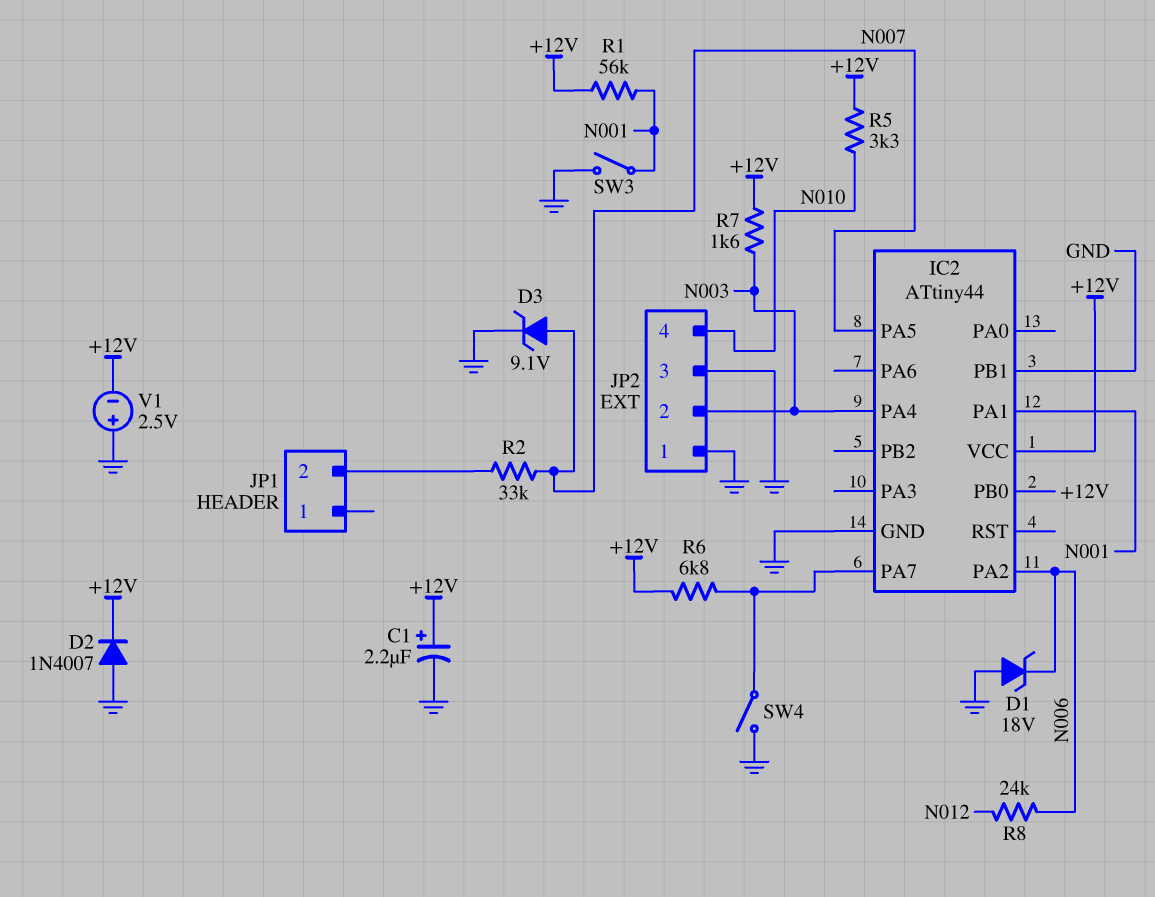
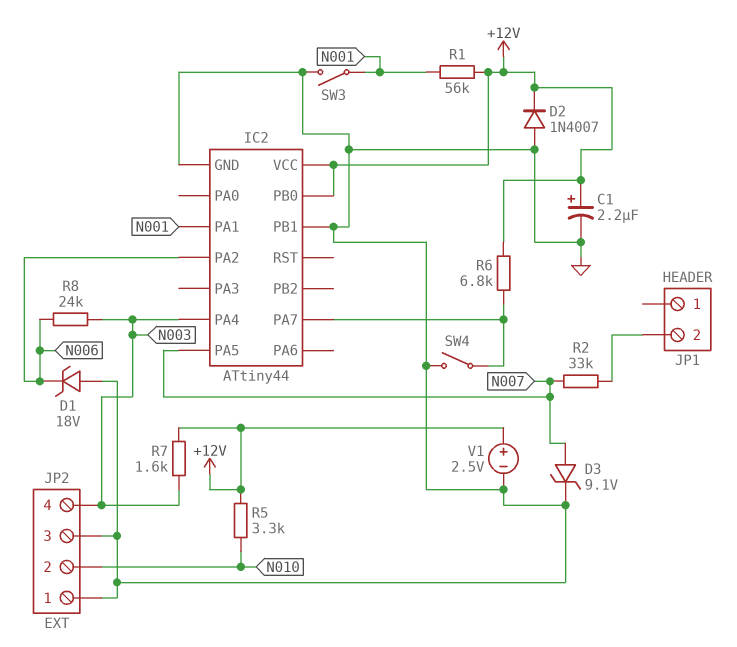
JP2 pin 2: N003 -> N010
JP2 pin 4: N010 -> N003
R8: 24k (N006, N012) -> 24k (N003, N006)
V1: 2.5V (plus GND, minus +12V) -> 2.5V (plus +12V, minus GND)

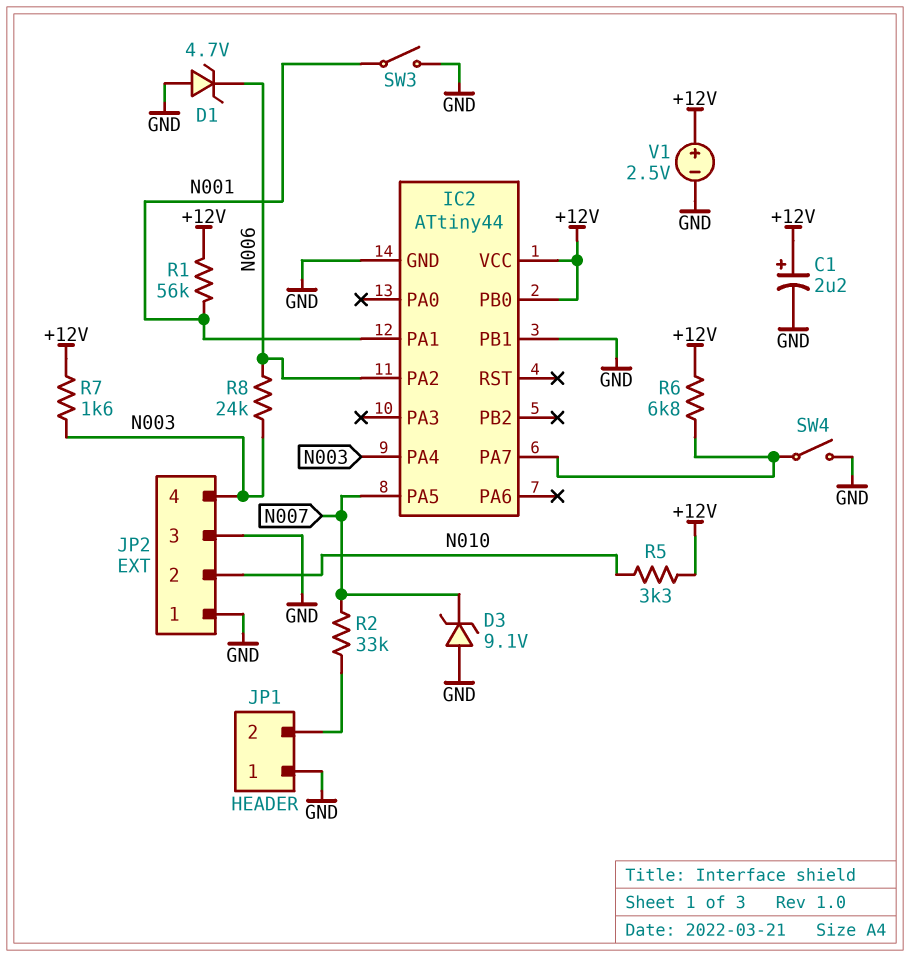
D1: zener 18V (A GND, K N006) -> zener 4.7V (A GND, K N006)
D2: diode 1N4007 (A GND, K +12V) -> none
D3: zener 9.1V (A N007, K GND) -> zener 9.1V (A GND, K N007)
JP1 pin 1: none -> GND

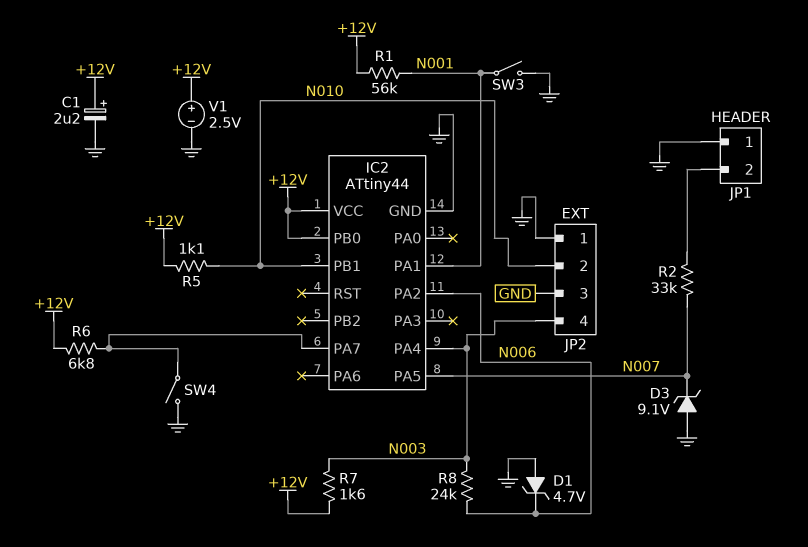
IC2 pin PB1: GND -> N010
R5: 3.3k (+12V, N010) -> 1.1k (+12V, N010)

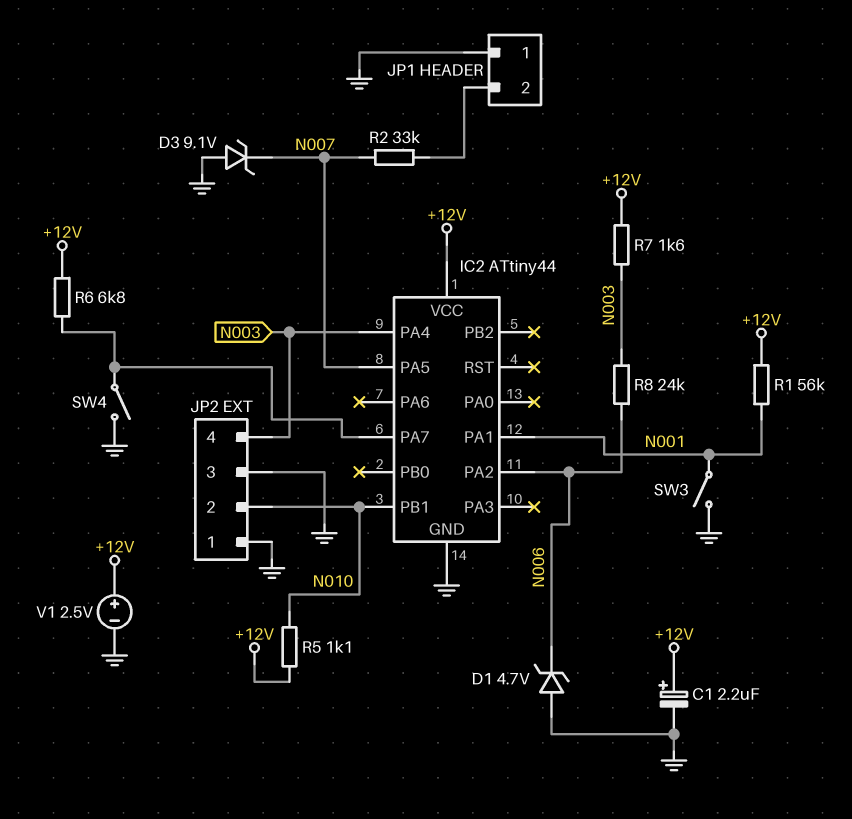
IC2 pin PB0: +12V -> none

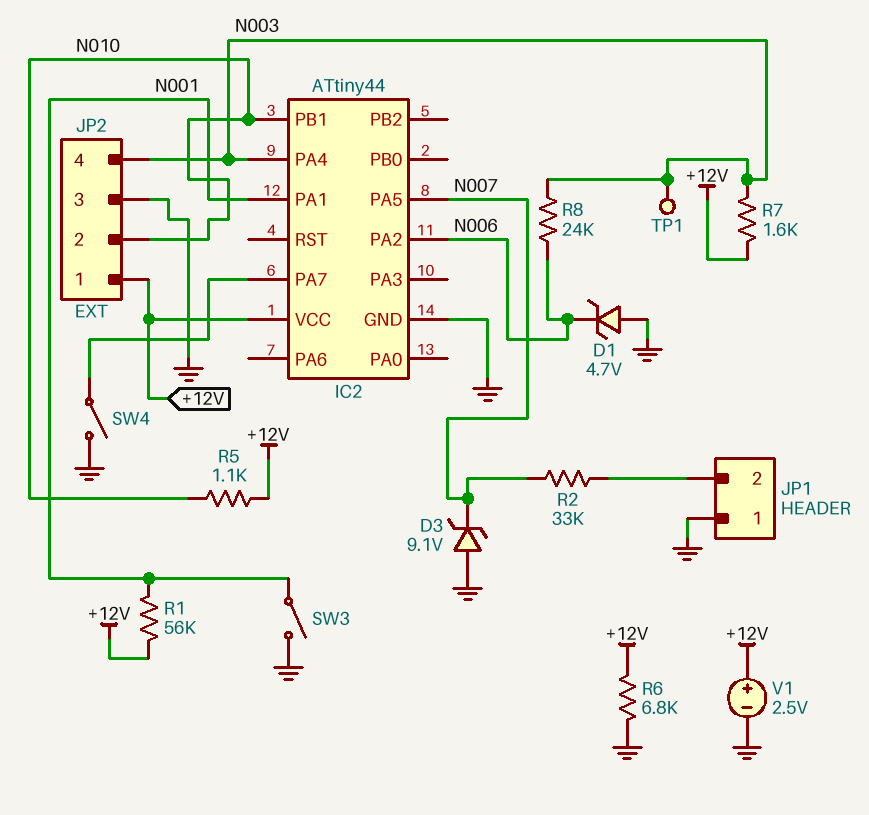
C1: 2.2uF (plus +12V, minus GND) -> none
JP2 pin 1: GND -> +12V
R6: 6.8k (+12V, IC2/PA7) -> 6.8k (+12V, GND)
TP1: none -> test point (N003)

